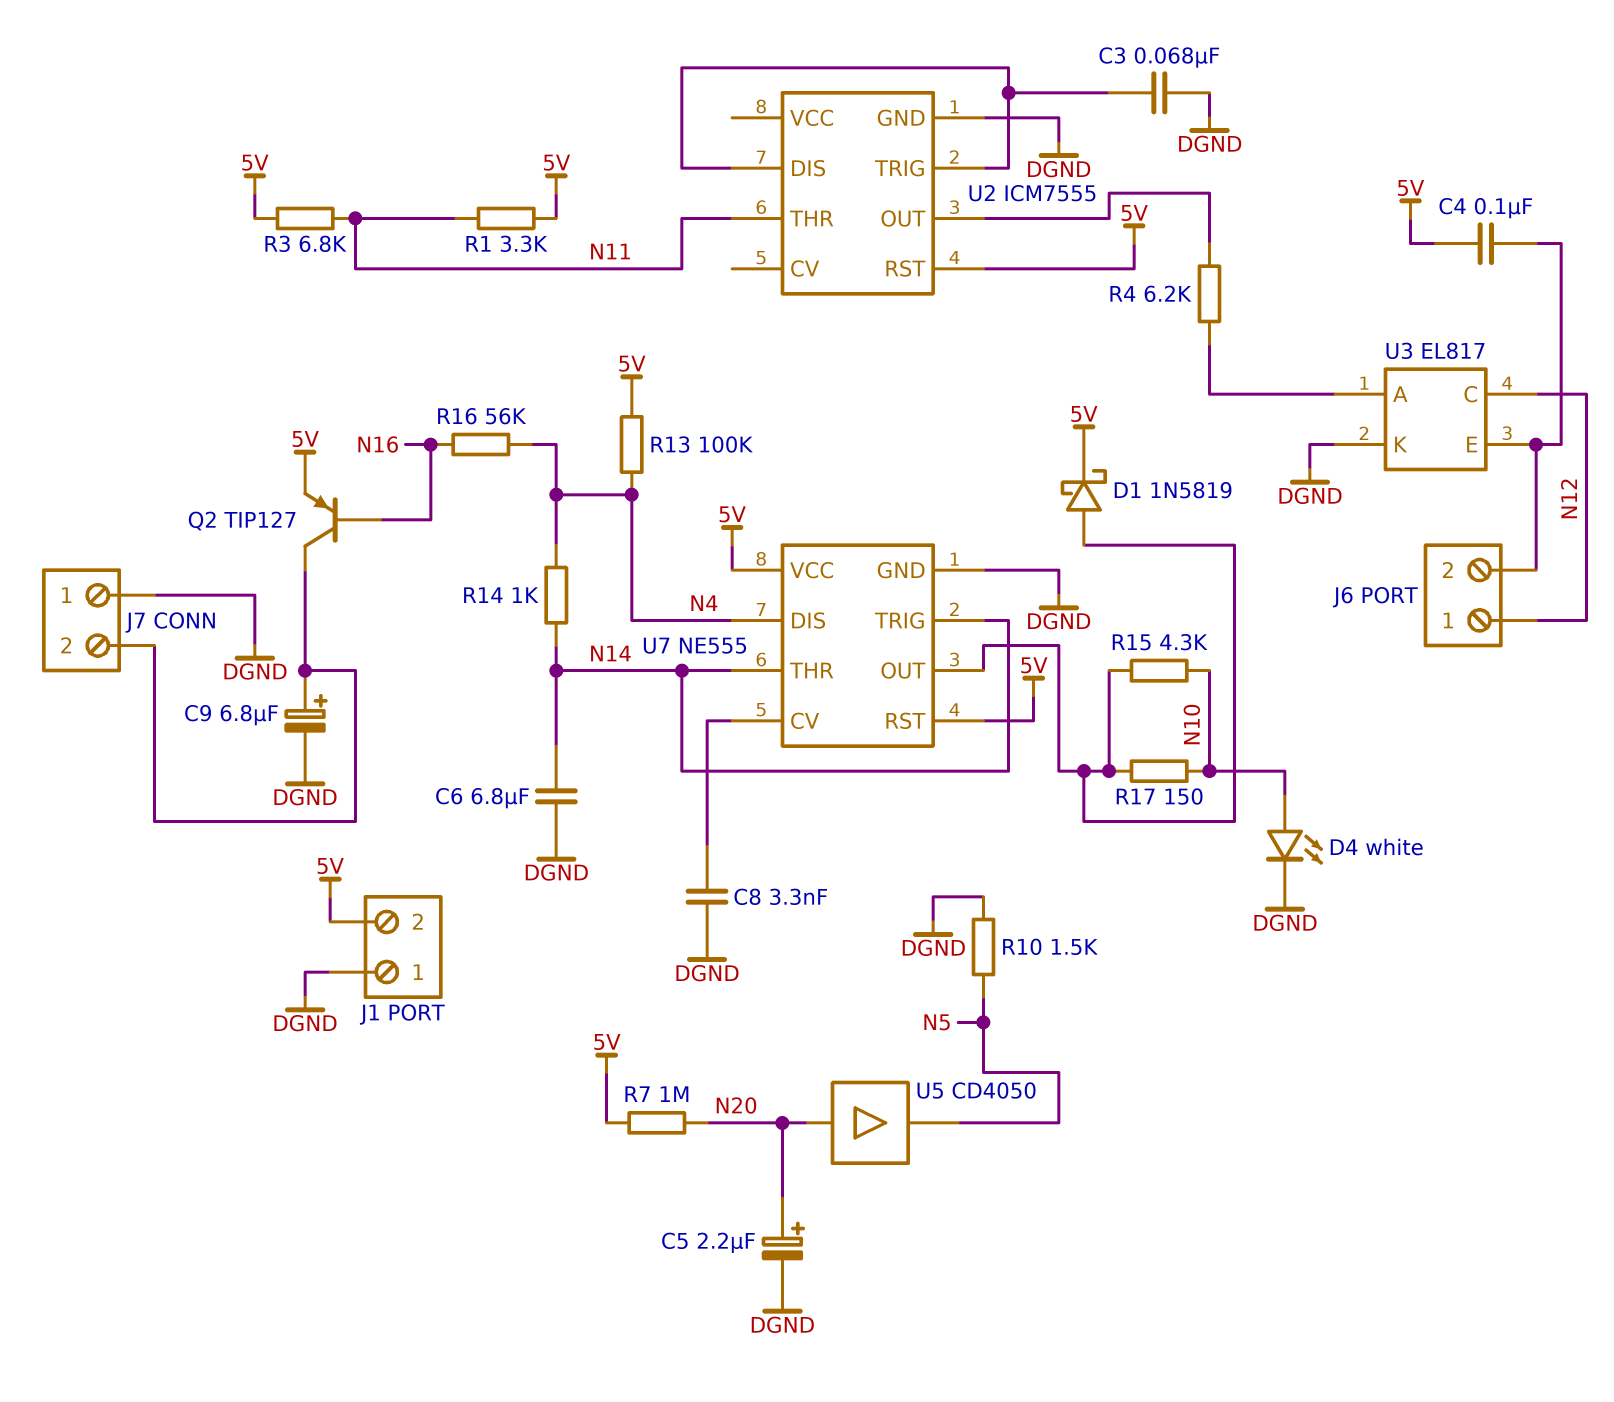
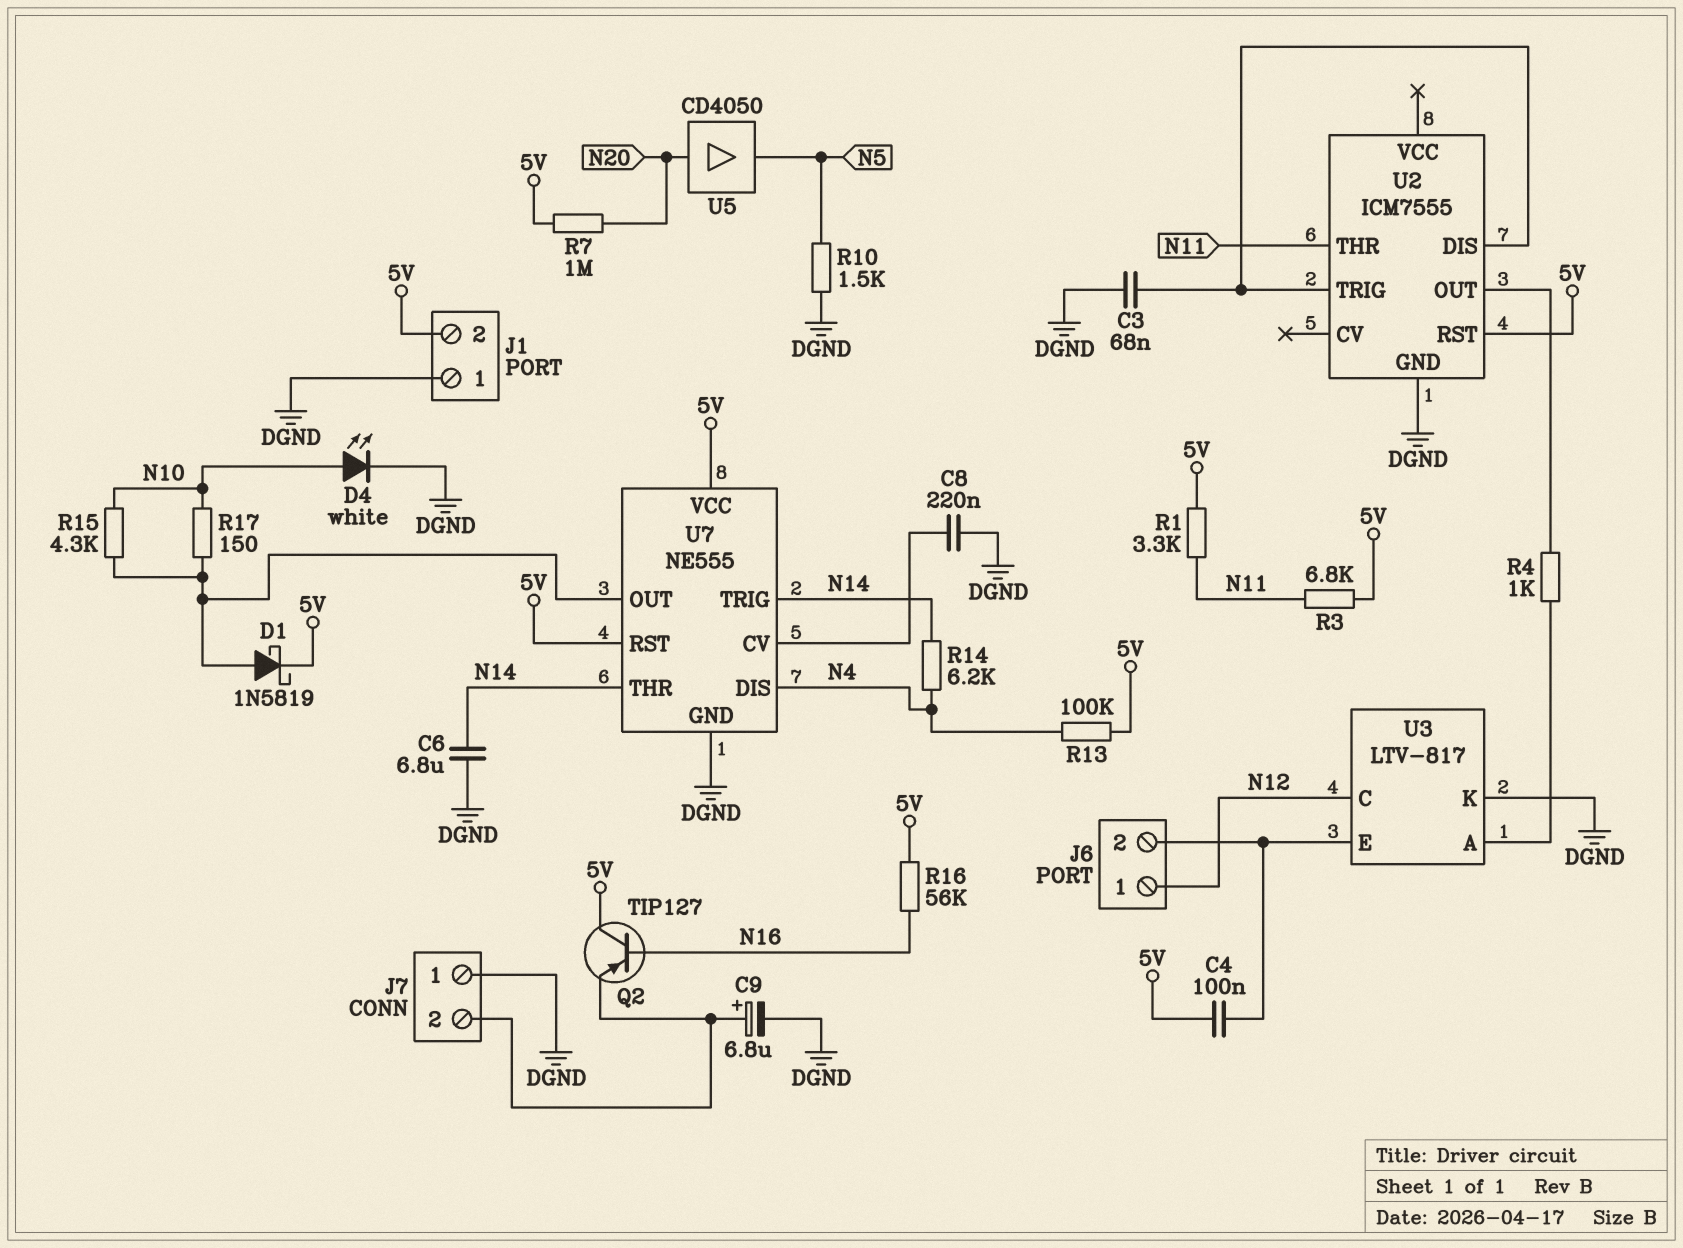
C5: 2.2uF (plus N20, minus DGND) -> none
C8: 3.3nF (DGND, U7/CV) -> 220nF (DGND, U7/CV)
Q2: PNP TIP127 (B N16, C J7/2, E 5V) -> PNP TIP127 (B N16, C 5V, E J7/2)
R4: 6.2k (U2/OUT, U3/A) -> 1k (U2/OUT, U3/A)
R14: 1k (N4, N14) -> 6.2k (N4, N14)
R16: 56k (N4, N16) -> 56k (5V, N16)
U3: EL817 -> LTV-817

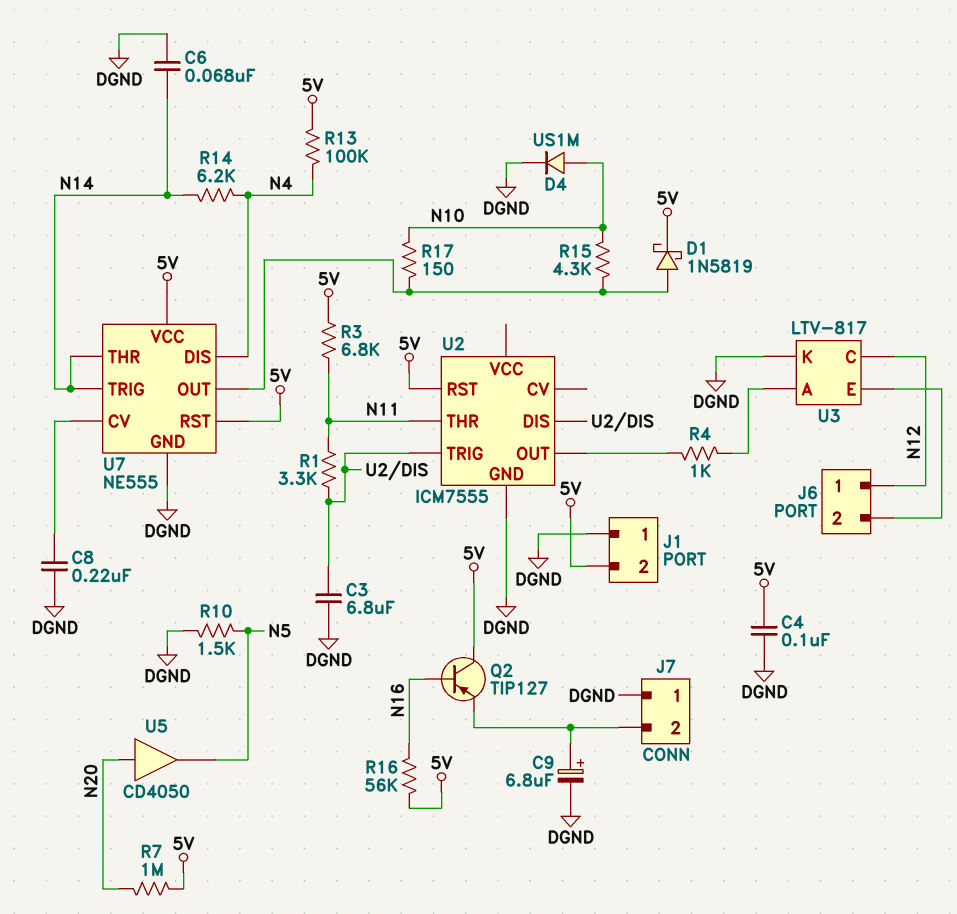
C3: 68nF (DGND, U2/DIS) -> 6.8uF (DGND, U2/DIS)
C4: 100nF (5V, J6/2) -> 100nF (5V, DGND)
C6: 6.8uF (DGND, N14) -> 68nF (DGND, N14)
D4: LED white (A N10, K DGND) -> diode US1M (A N10, K DGND)
R1: 3.3k (5V, N11) -> 3.3k (N11, U2/DIS)

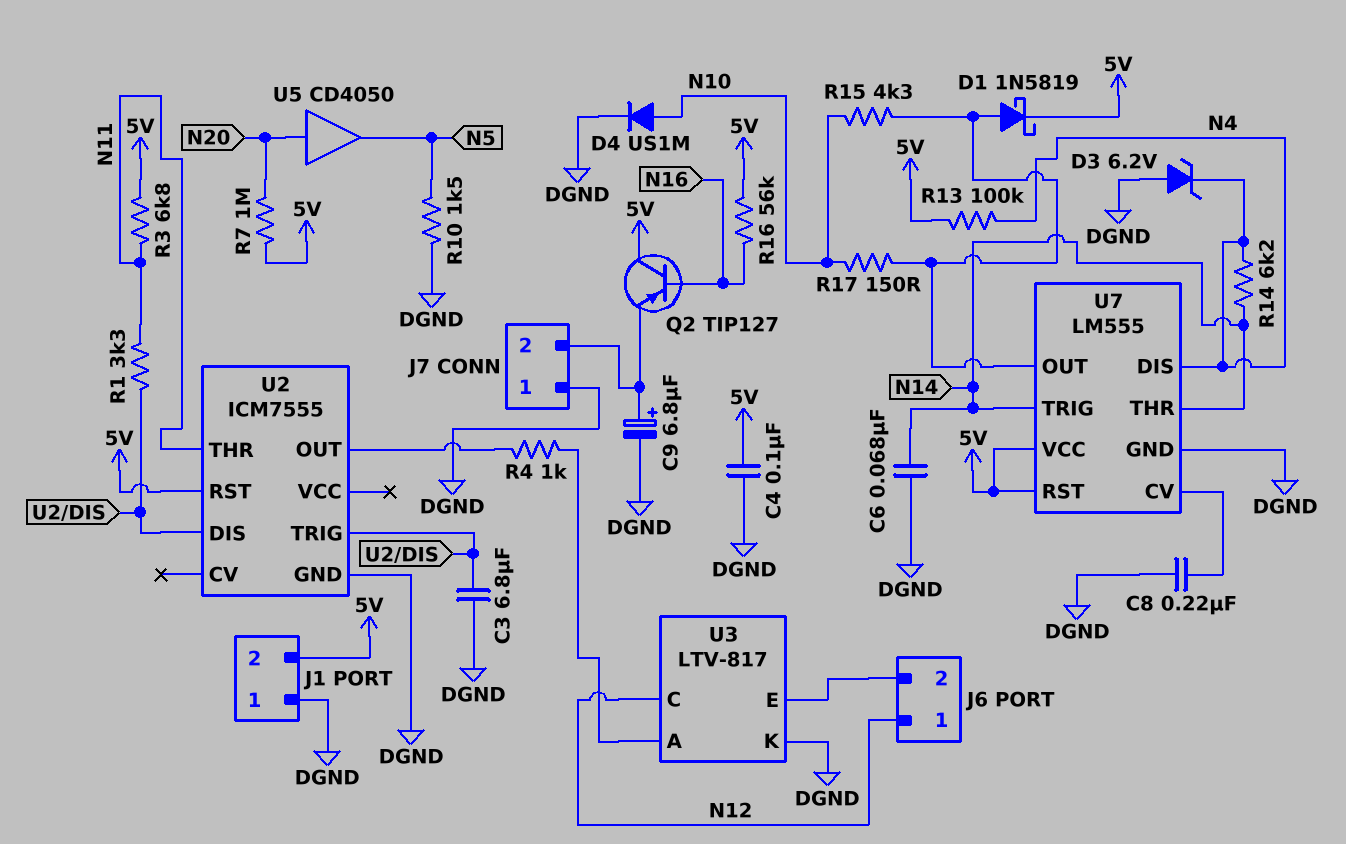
D3: none -> zener 6.2V (A DGND, K N4)
U7: NE555 -> LM555

